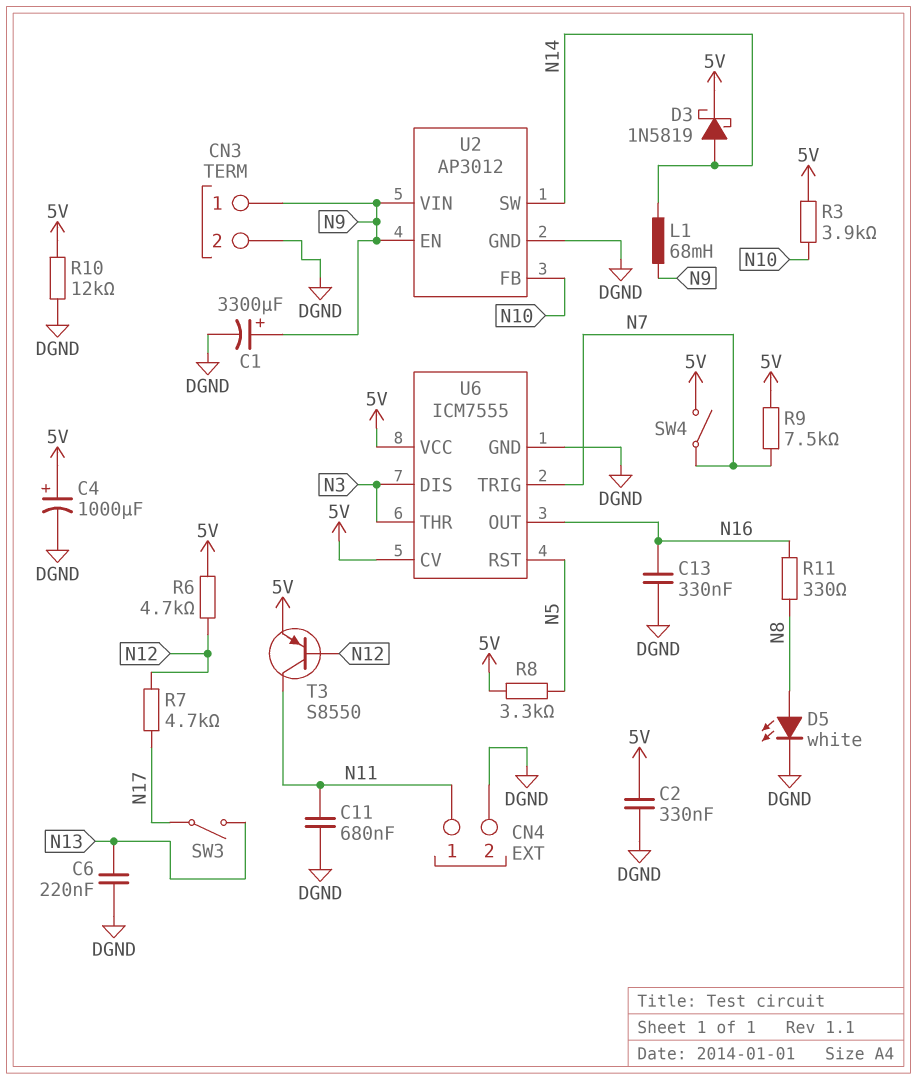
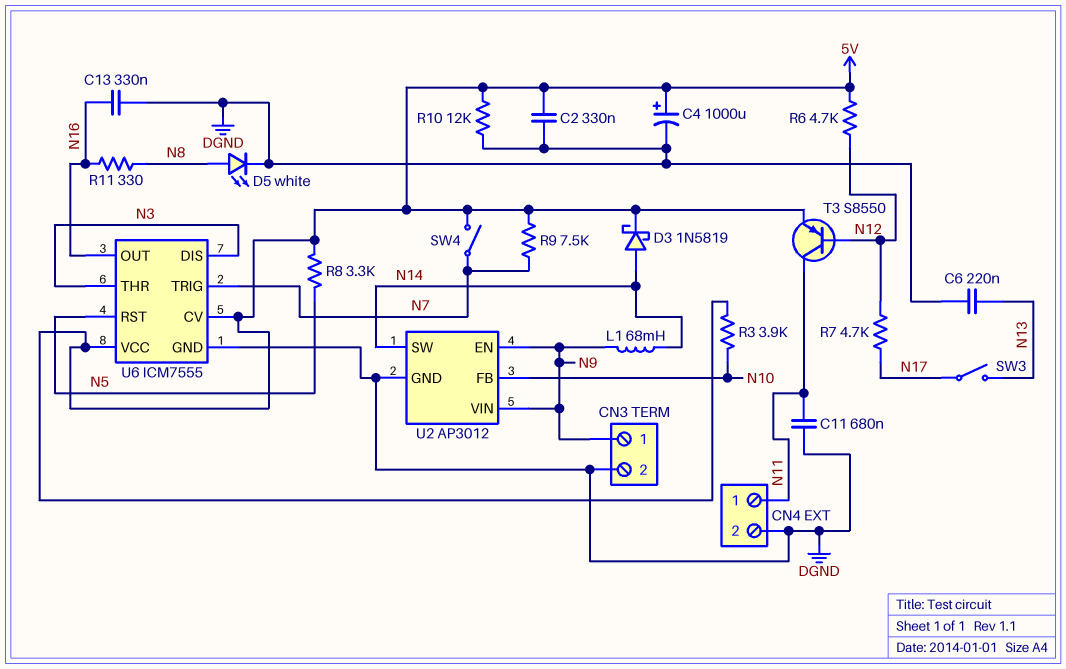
C1: 3300uF (plus N9, minus DGND) -> none

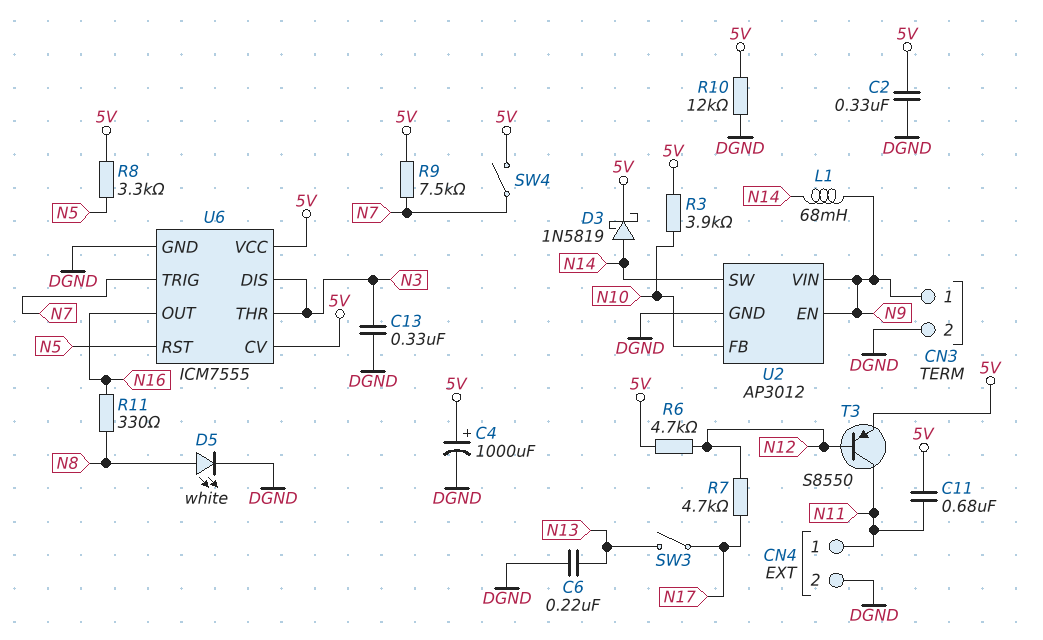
C11: 680nF (DGND, N11) -> 680nF (5V, N11)
C13: 330nF (DGND, N16) -> 330nF (DGND, N3)

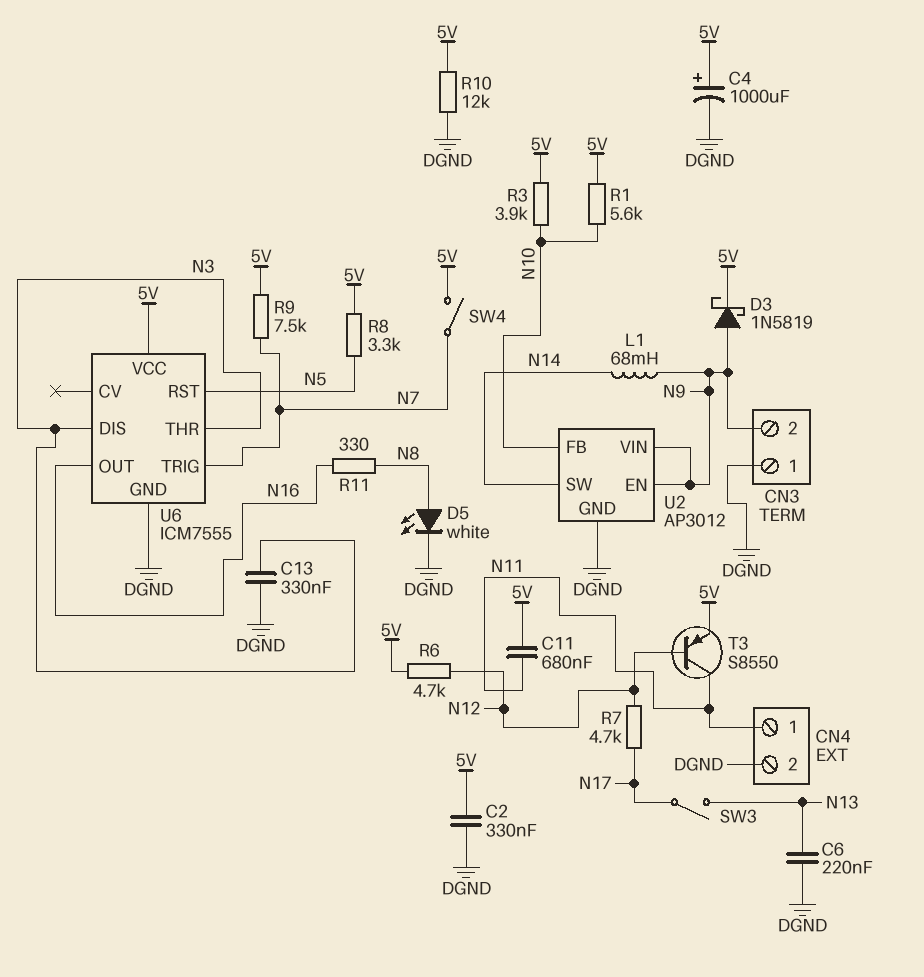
CN3 pin 1: N9 -> DGND
CN3 pin 2: DGND -> N9
D3: schottky 1N5819 (A N14, K 5V) -> schottky 1N5819 (A N9, K 5V)
R1: none -> 5.6k (5V, N10)
U6 pin CV: 5V -> none

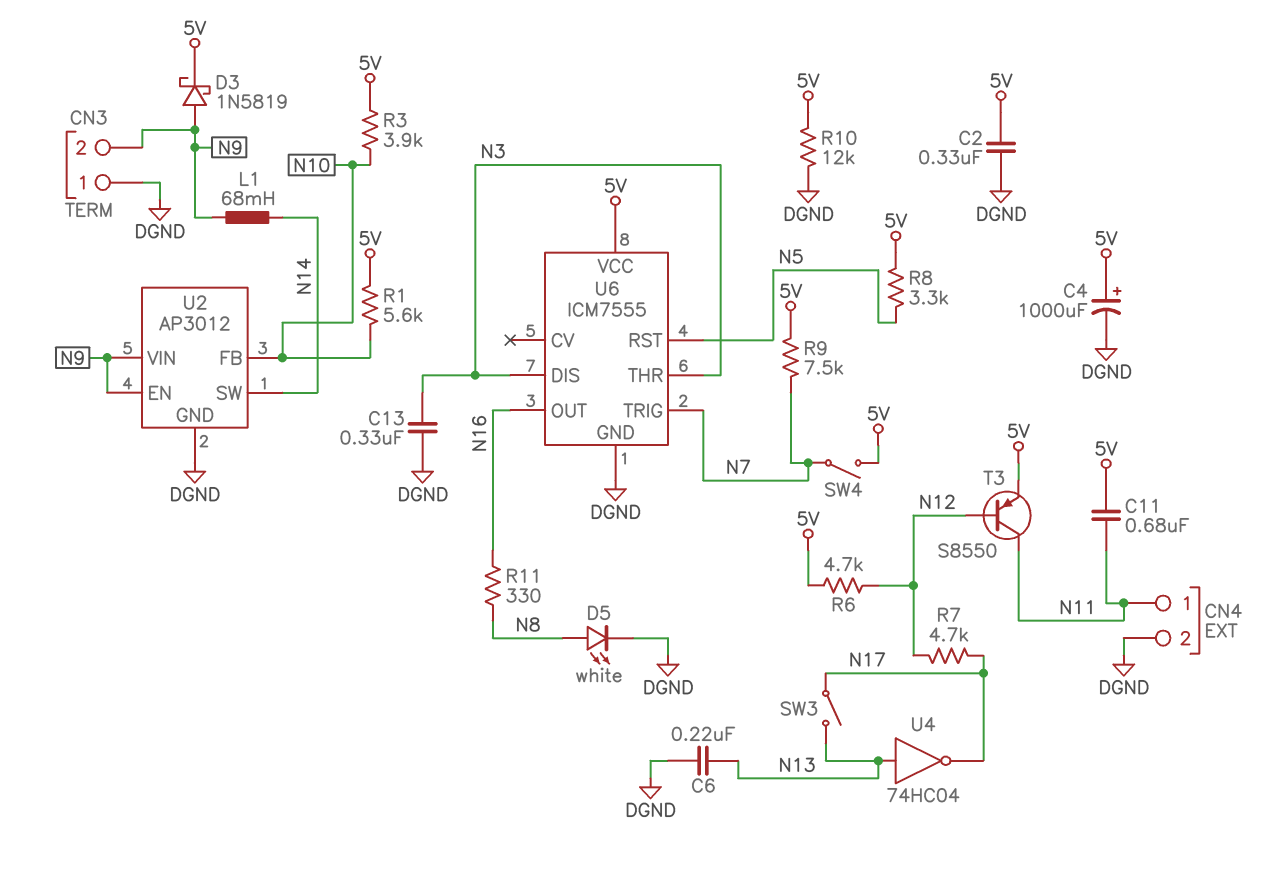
U4: none -> NOT 74HC04 (in N13, out N17)

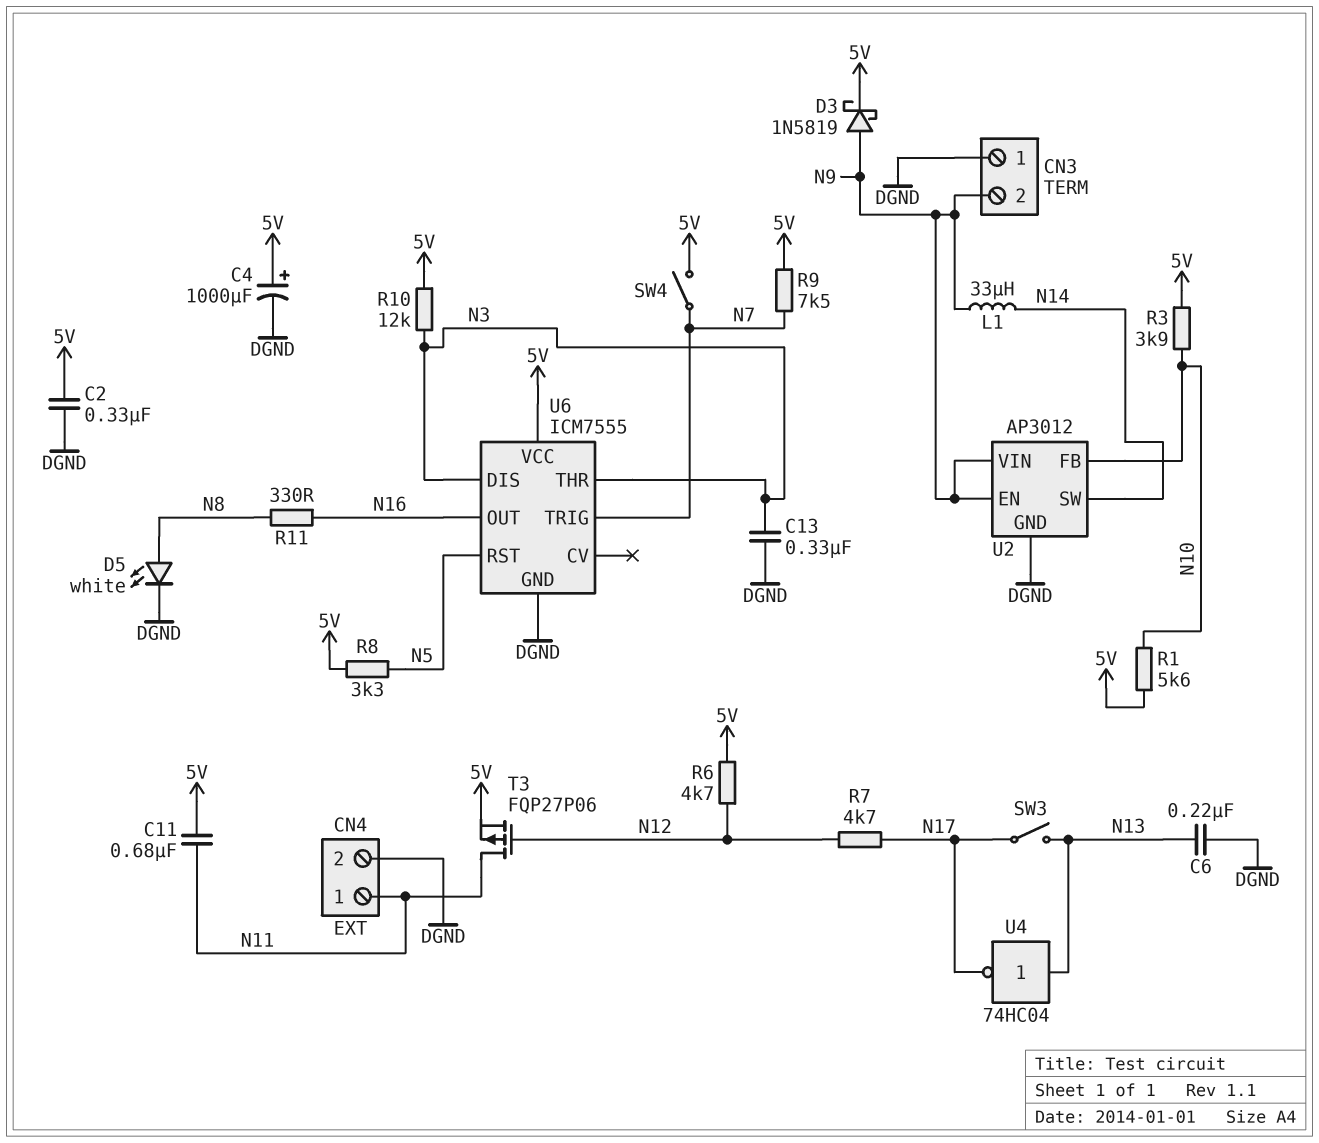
L1: 68mH (N9, N14) -> 33uH (N9, N14)
R10: 12k (5V, DGND) -> 12k (5V, N3)
T3: PNP S8550 (B N12, C N11, E 5V) -> PMOS FQP27P06 (G N12, D N11, S 5V)

